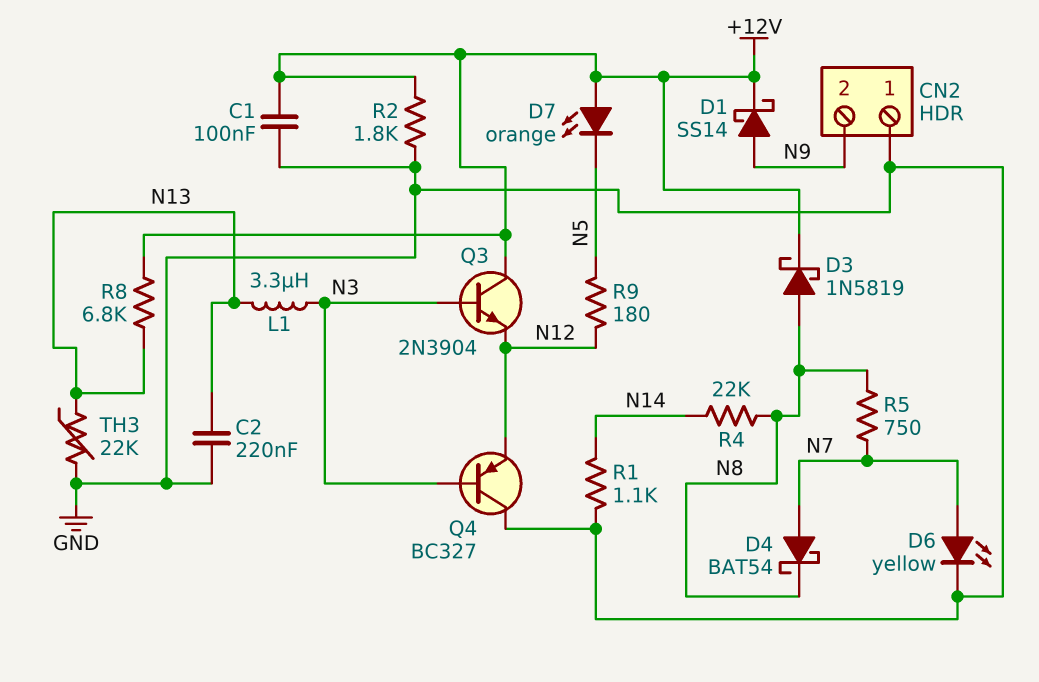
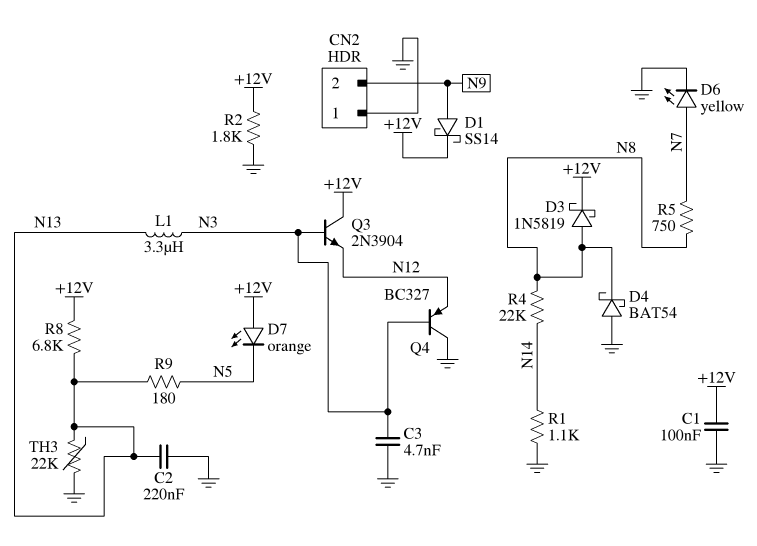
C3: none -> 4.7nF (GND, N3)
D4: schottky BAT54 (A N7, K N8) -> schottky BAT54 (A GND, K N8)
R9: 180 (N5, N12) -> 180 (N5, N13)

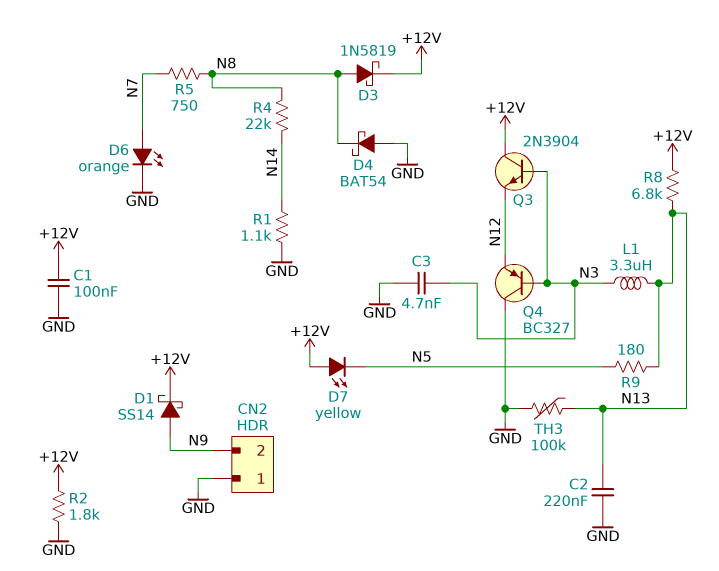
D6: LED yellow (A N7, K GND) -> LED orange (A N7, K GND)
D7: LED orange (A +12V, K N5) -> LED yellow (A +12V, K N5)
TH3: 22k (GND, N13) -> 100k (GND, N13)

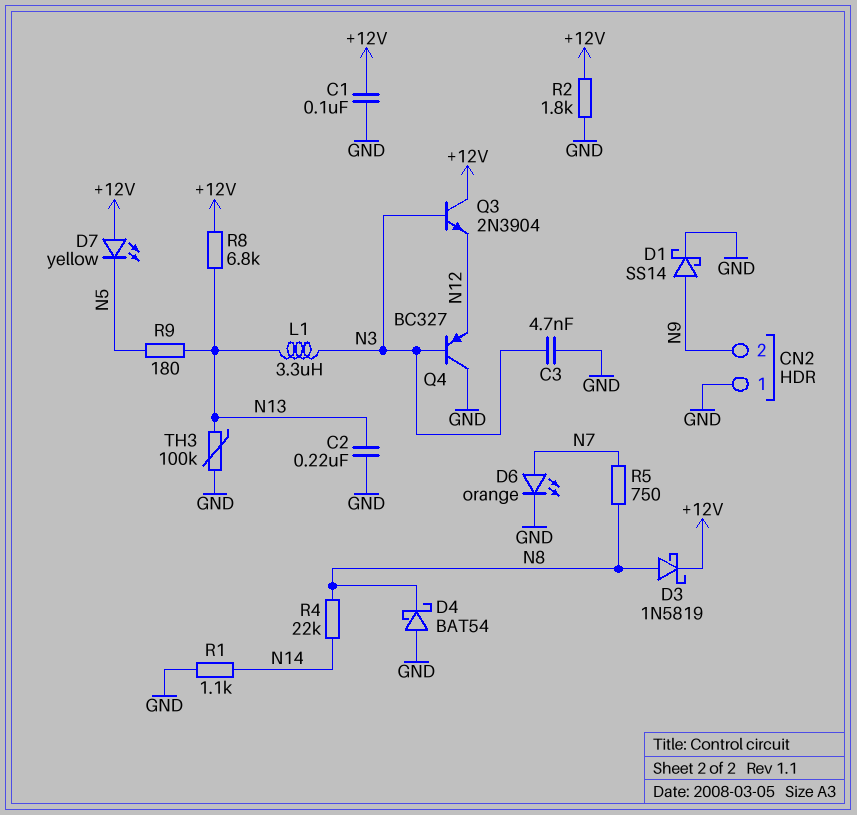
D1: schottky SS14 (A N9, K +12V) -> schottky SS14 (A N9, K GND)

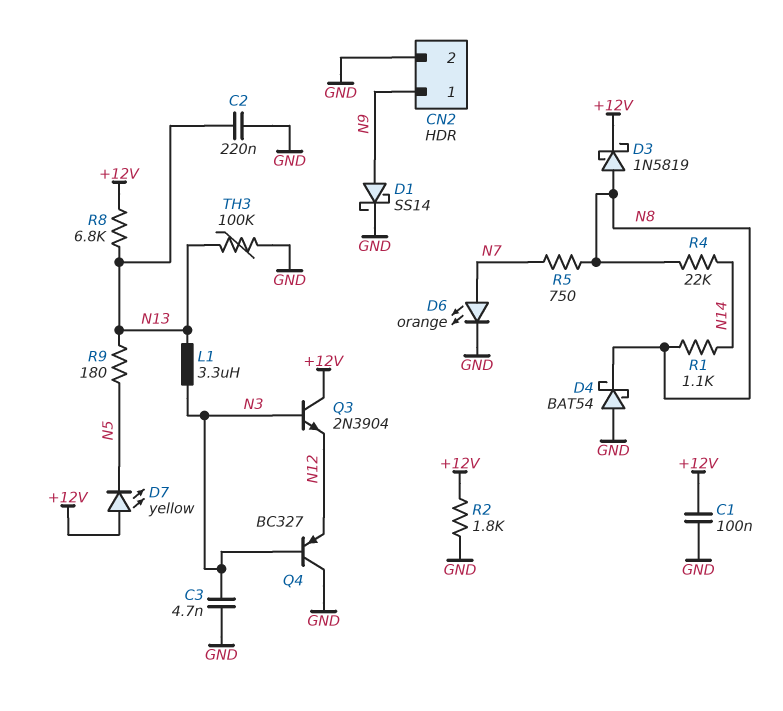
CN2 pin 1: GND -> N9
CN2 pin 2: N9 -> GND
R1: 1.1k (GND, N14) -> 1.1k (N8, N14)

